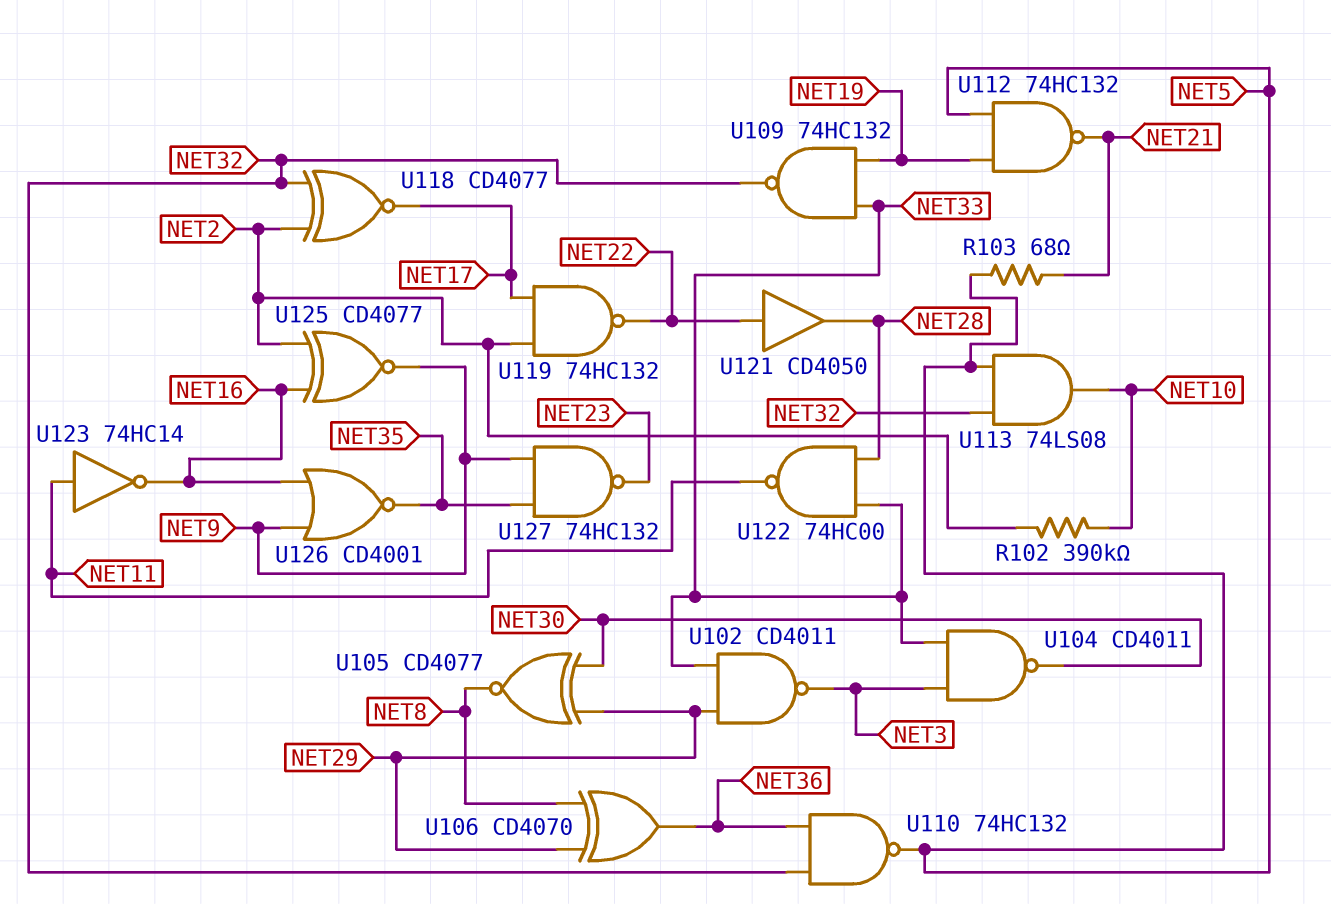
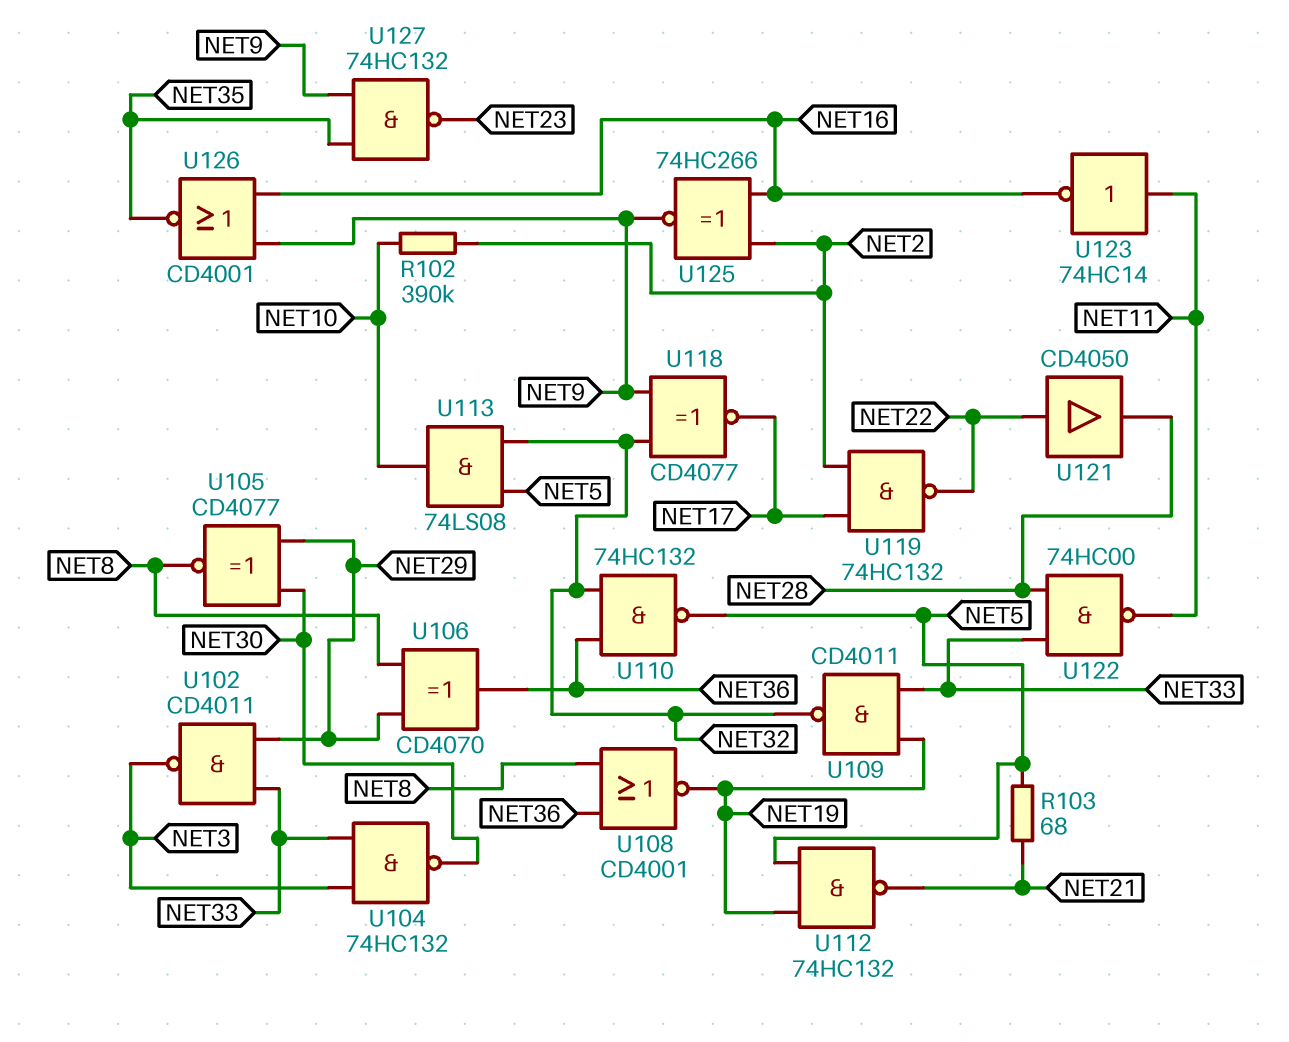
U104: NAND CD4011 (in NET3, in NET33, out NET30) -> NAND 74HC132 (in NET3, in NET33, out NET30)
U108: none -> NOR CD4001 (in NET8, in NET36, out NET19)
U109: NAND 74HC132 (in NET19, in NET33, out NET32) -> NAND CD4011 (in NET19, in NET33, out NET32)
U118: XNOR CD4077 (in NET2, in NET32, out NET17) -> XNOR CD4077 (in NET9, in NET32, out NET17)
U125: XNOR CD4077 (in NET2, in NET16, out NET9) -> XNOR 74HC266 (in NET2, in NET16, out NET9)

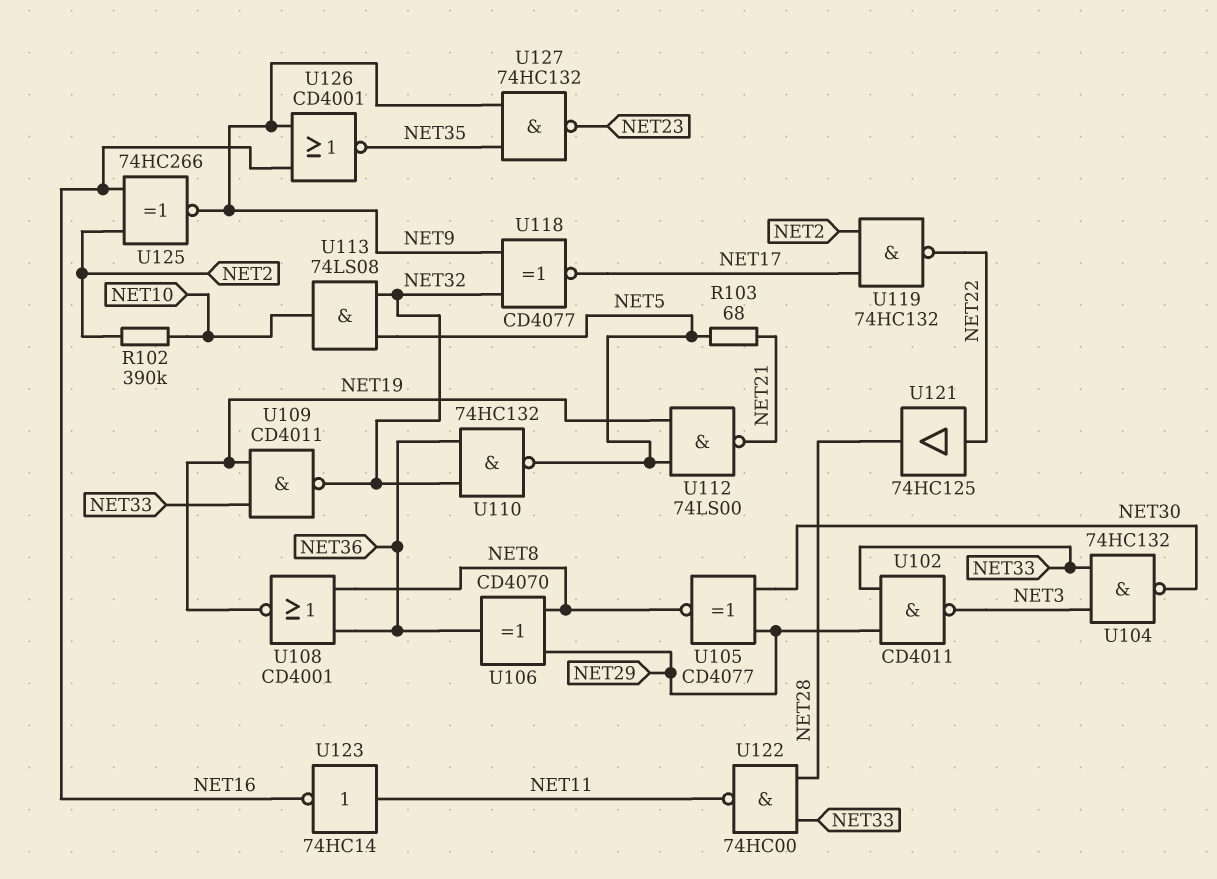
U112: NAND 74HC132 (in NET5, in NET19, out NET21) -> NAND 74LS00 (in NET5, in NET19, out NET21)
U121: buffer CD4050 (in NET22, out NET28) -> buffer 74HC125 (in NET22, out NET28)

